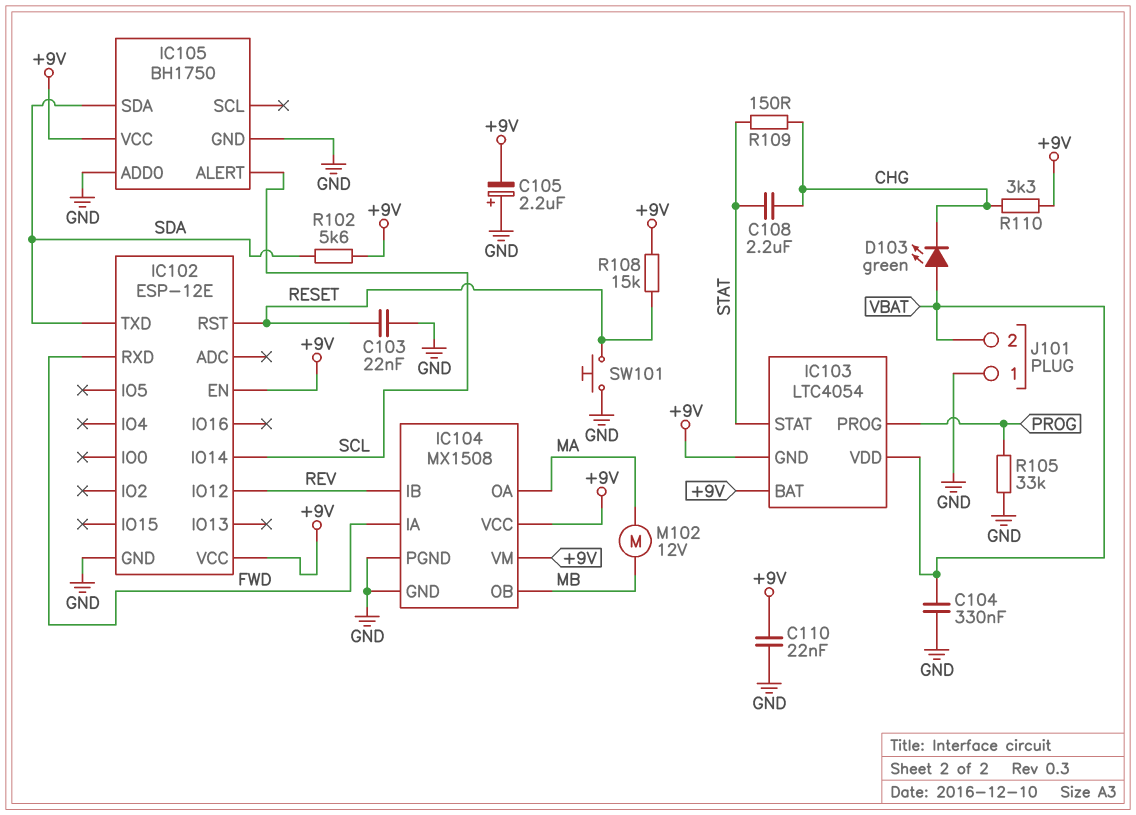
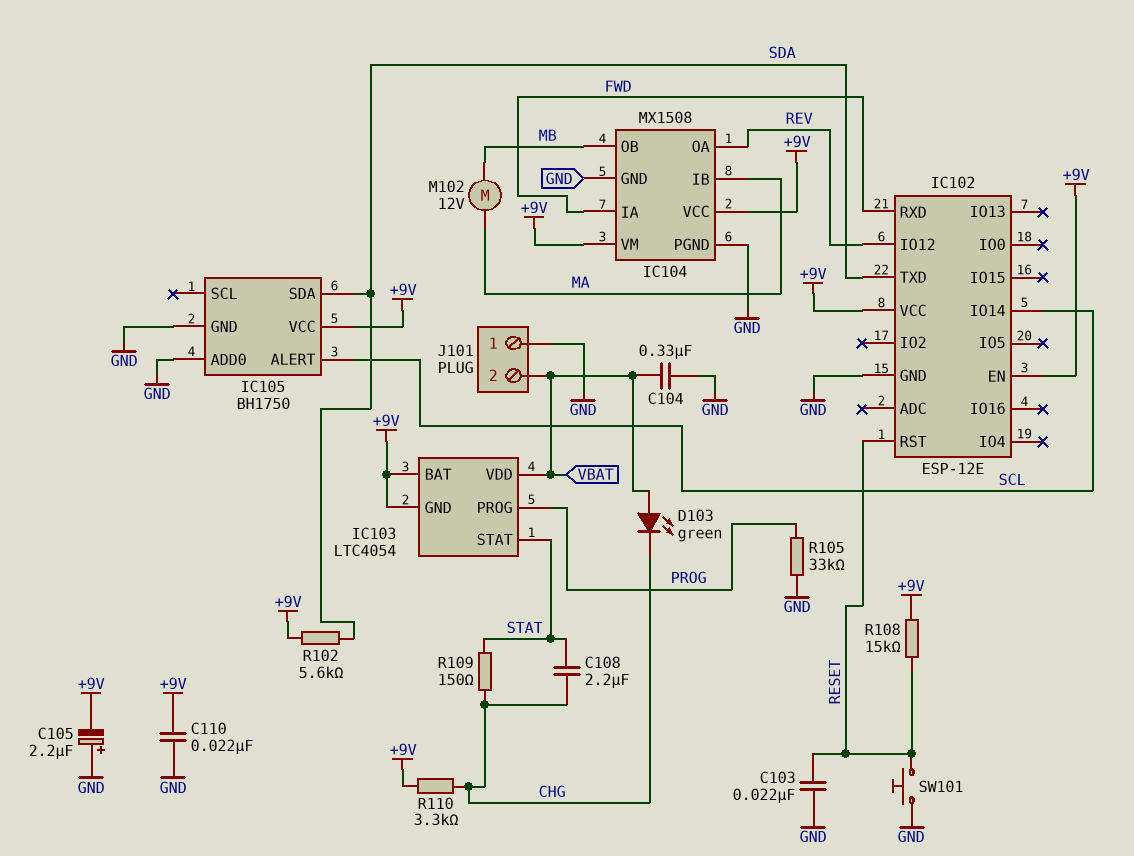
IC104 pin IB: REV -> MA
IC104 pin OA: MA -> REV

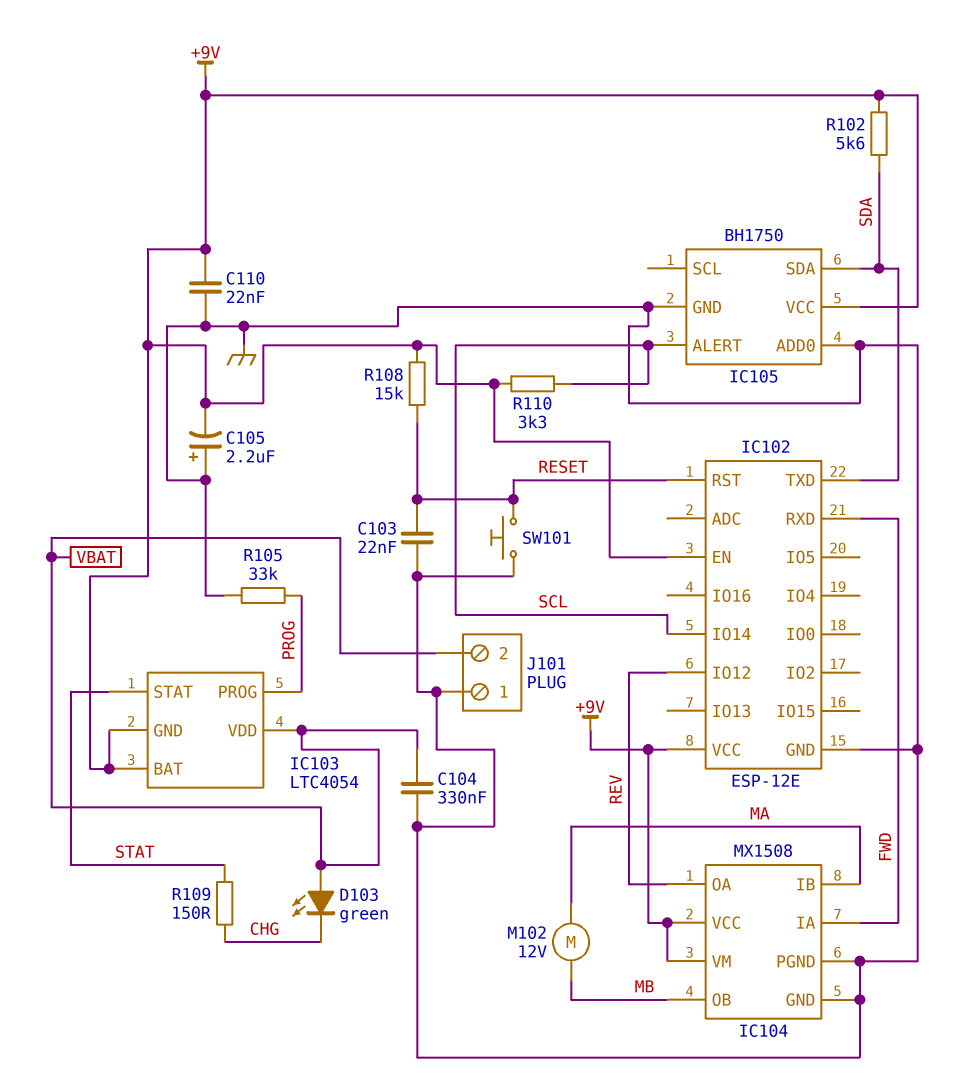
C108: 2.2uF (CHG, STAT) -> none
R110: 3.3k (+9V, CHG) -> 3.3k (+9V, SCL)

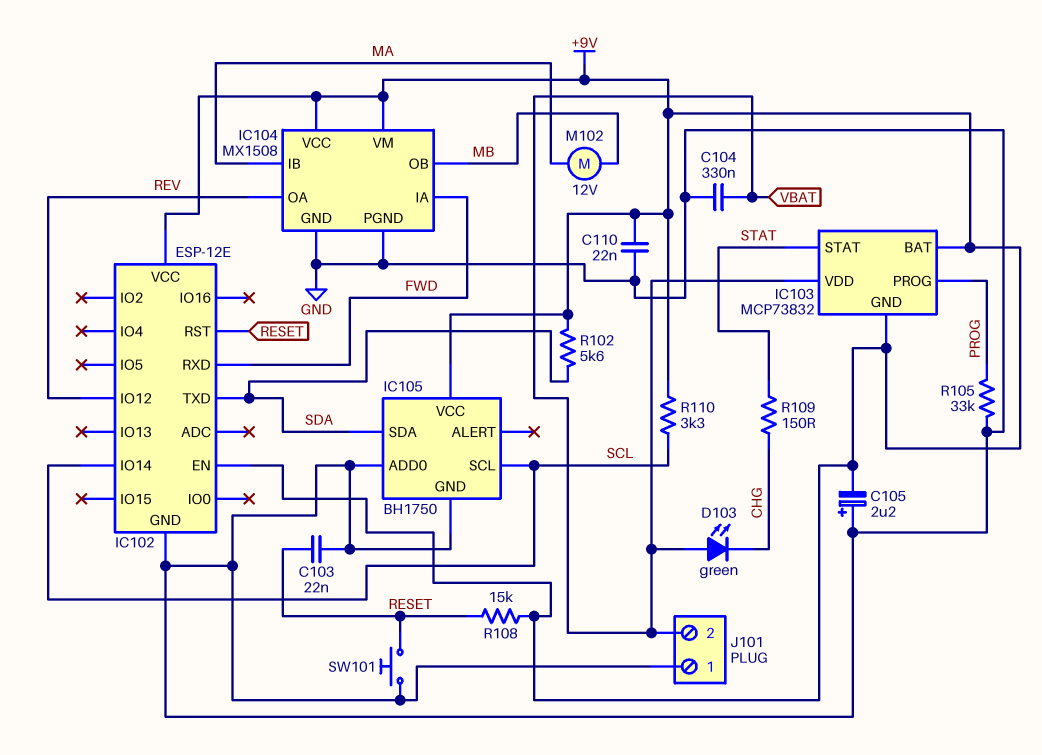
IC103: LTC4054 -> MCP73832
IC105 pin ALERT: SCL -> none
IC105 pin SCL: none -> SCL

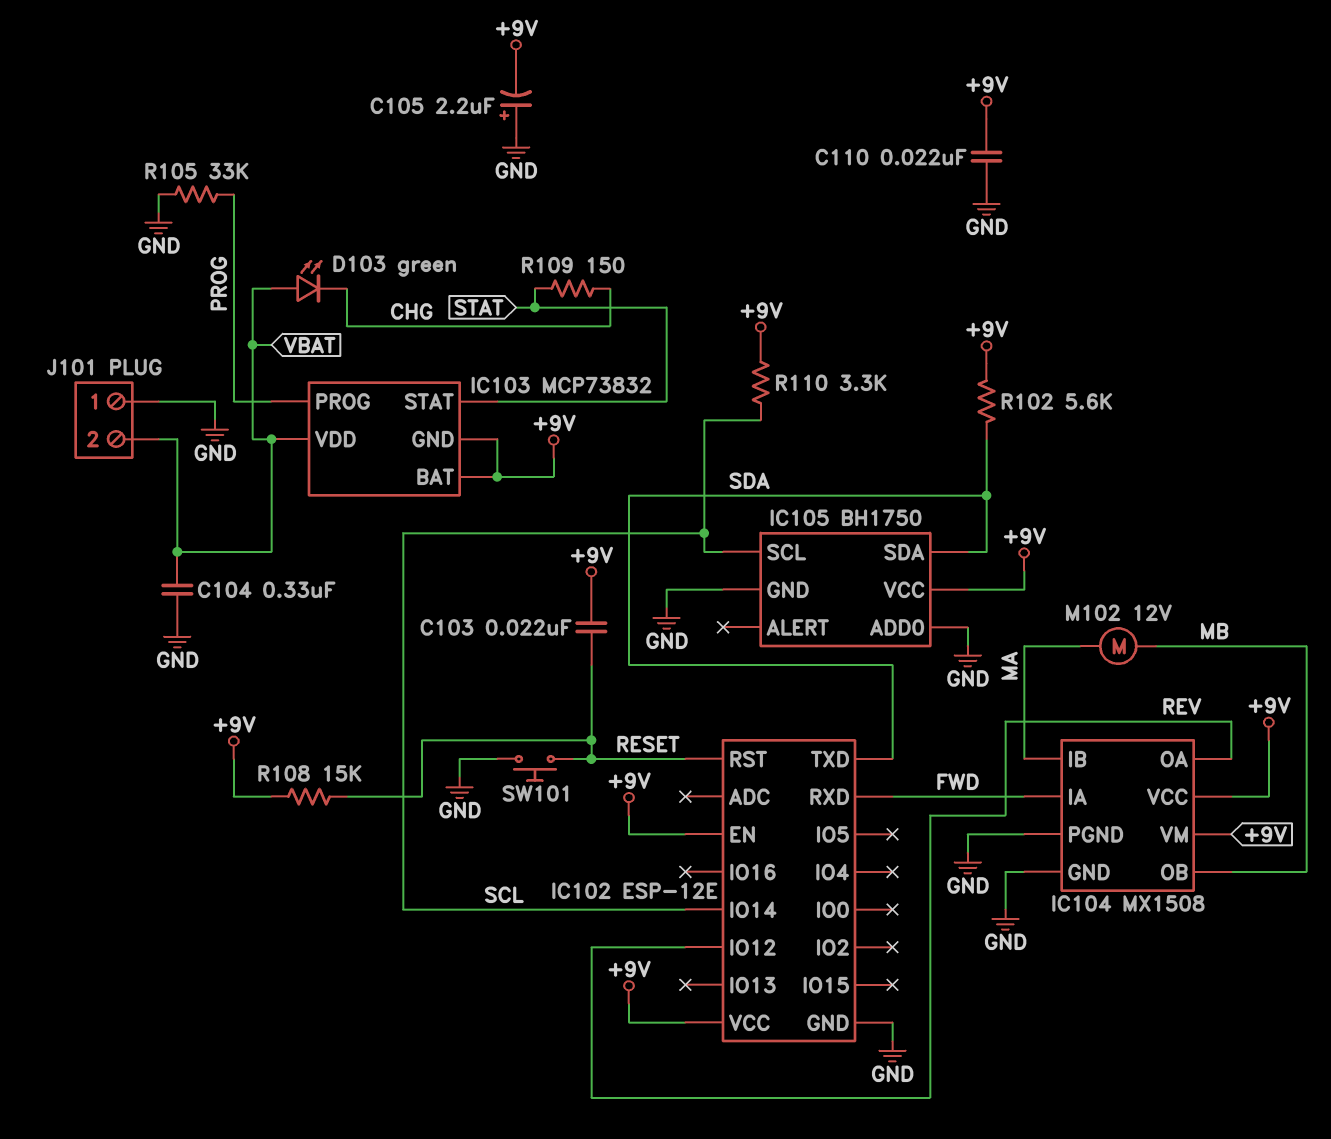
C103: 22nF (GND, RESET) -> 22nF (+9V, RESET)

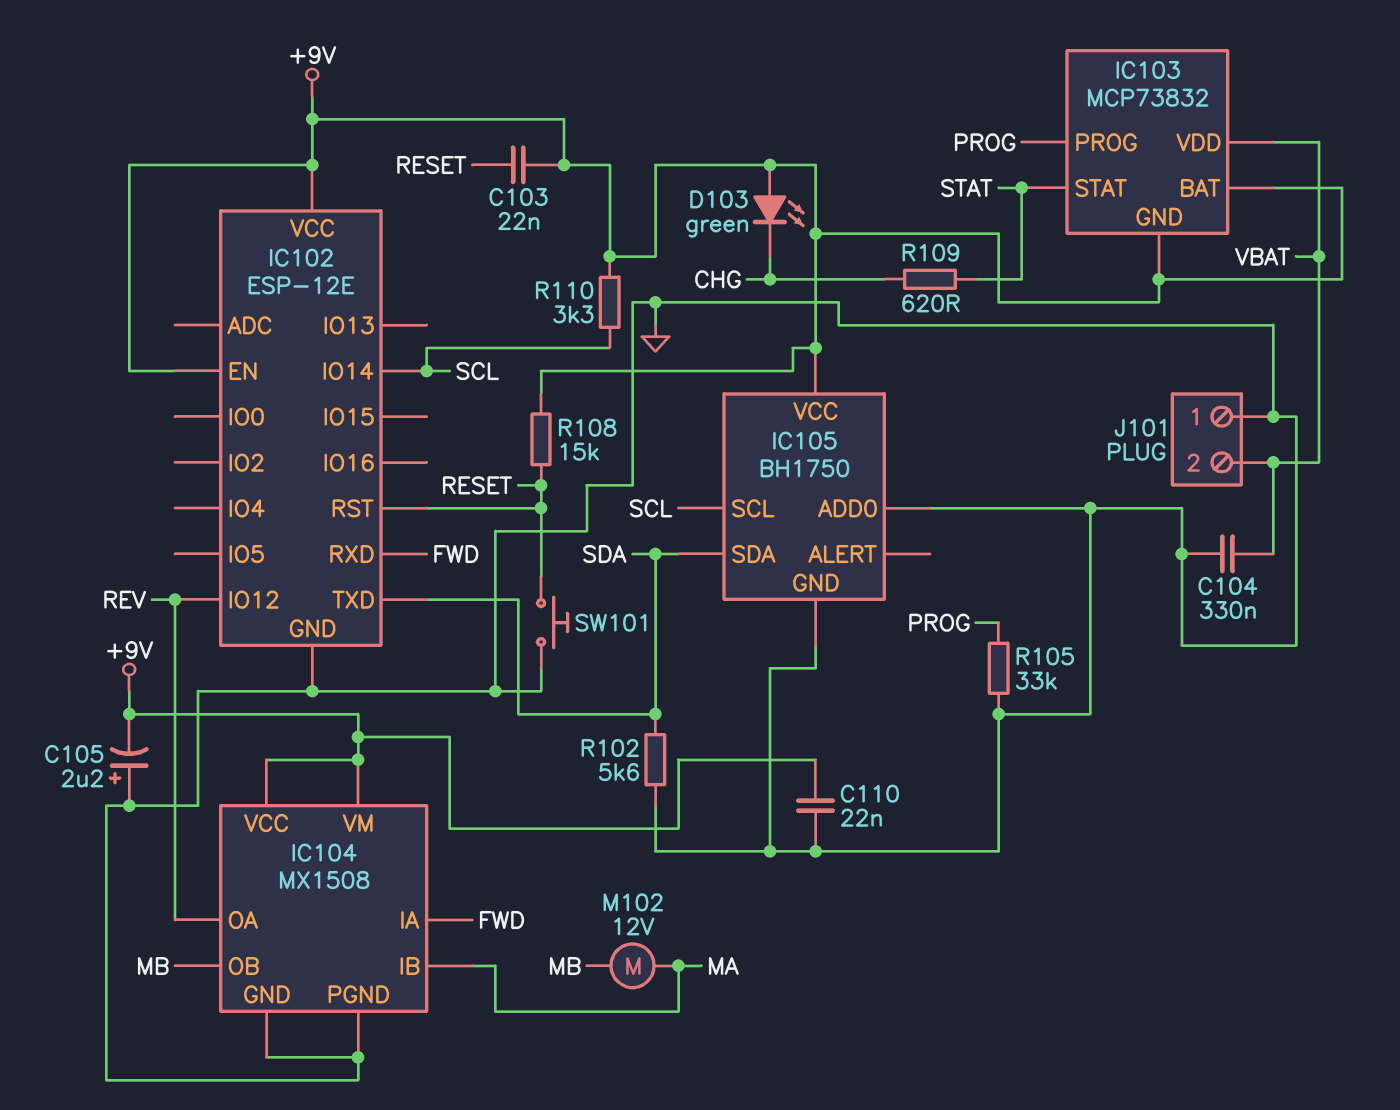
D103: LED green (A VBAT, K CHG) -> LED green (A +9V, K CHG)
R102: 5.6k (+9V, SDA) -> 5.6k (GND, SDA)
R109: 150 (CHG, STAT) -> 620 (CHG, STAT)

